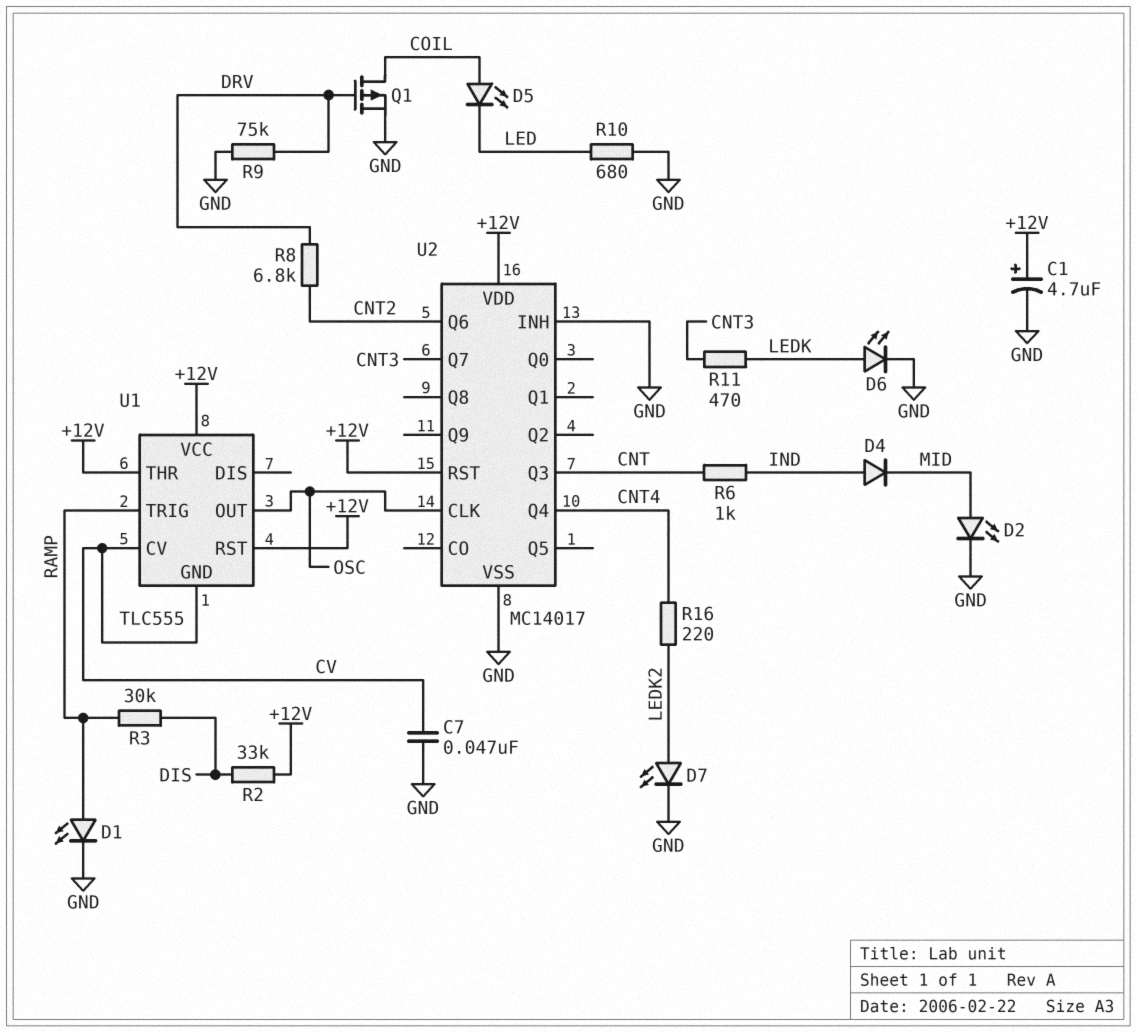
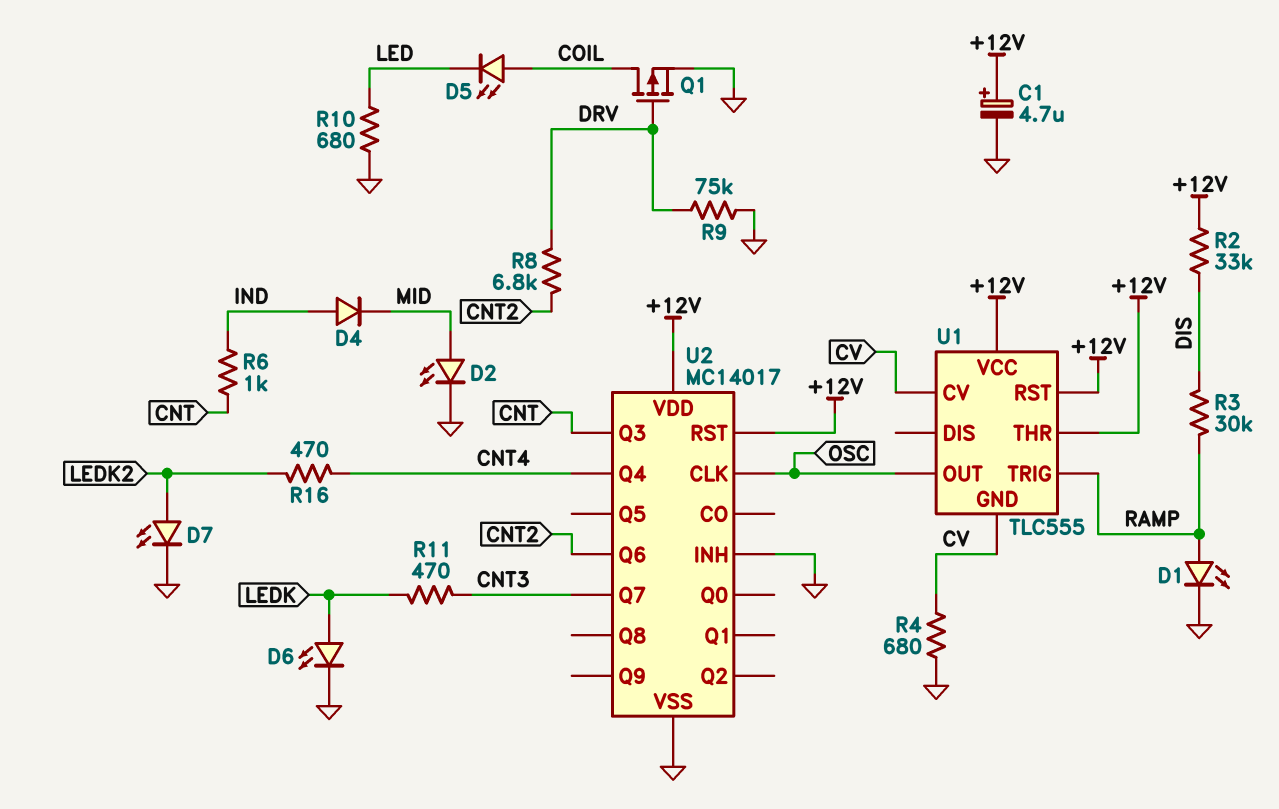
C7: 47nF (CV, GND) -> none
R4: none -> 680 (CV, GND)
R16: 220 (CNT4, LEDK2) -> 470 (CNT4, LEDK2)

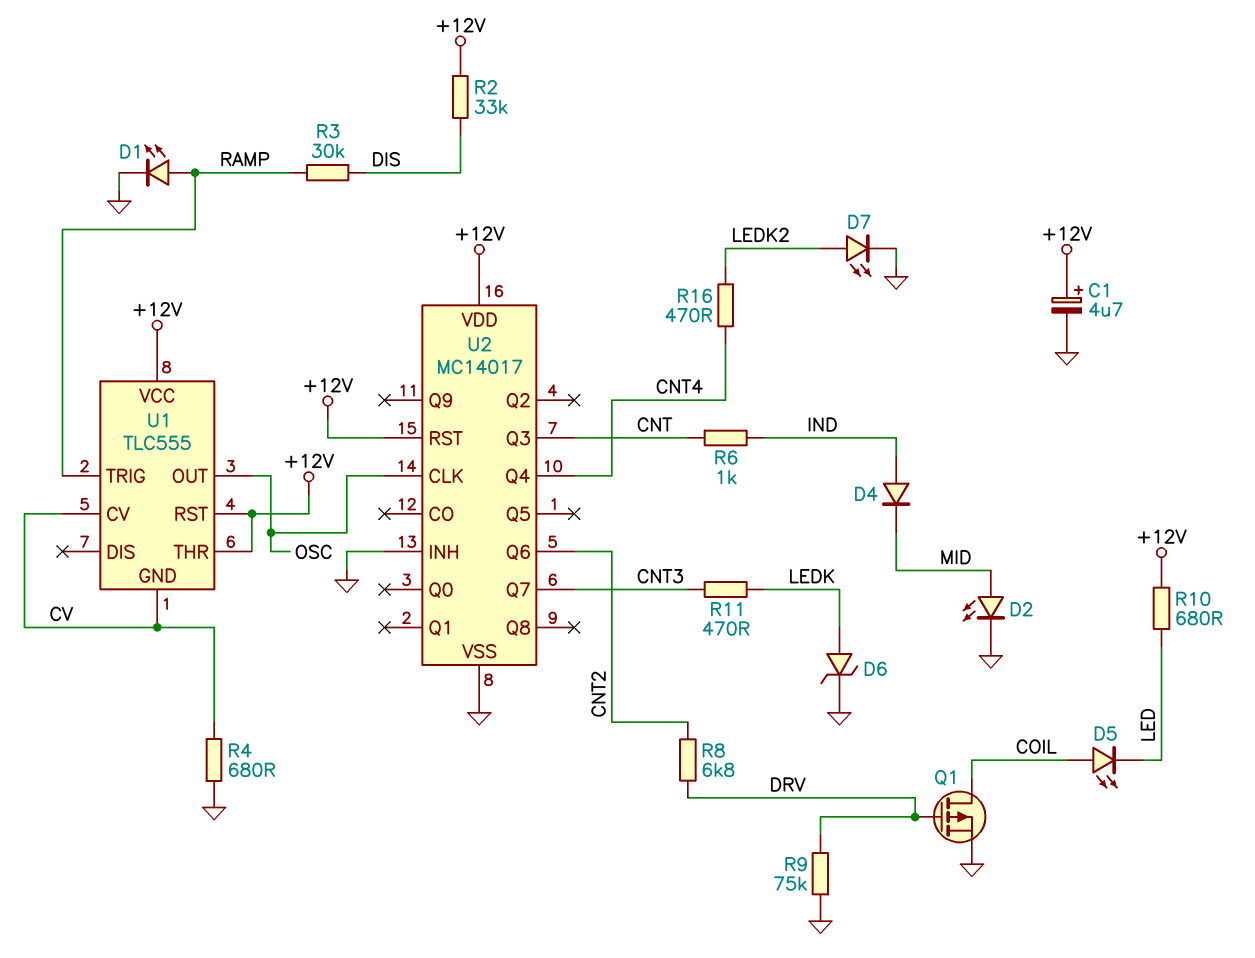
D6: LED (A LEDK, K GND) -> zener (A LEDK, K GND)
R10: 680 (GND, LED) -> 680 (+12V, LED)

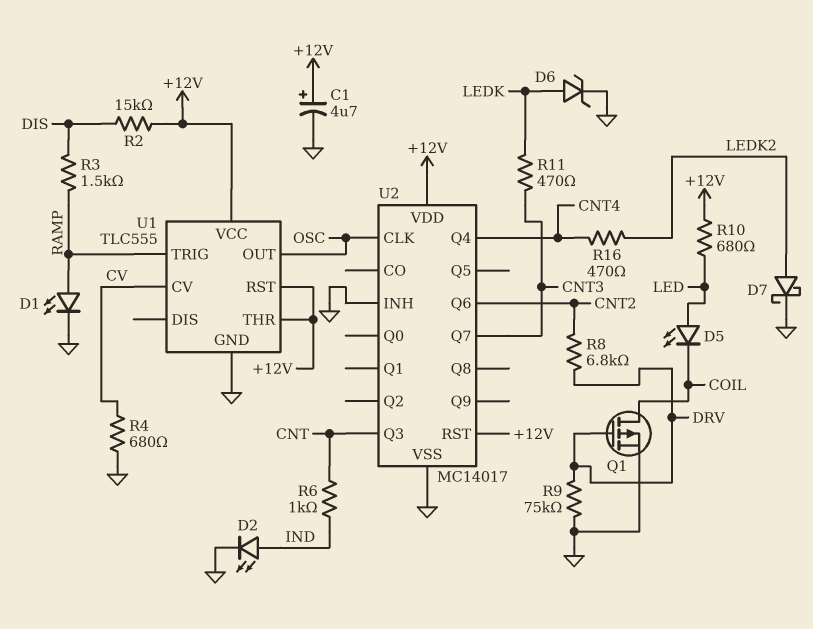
D2: LED (A MID, K GND) -> LED (A IND, K GND)
D4: diode (A IND, K MID) -> none
D5: LED (A COIL, K LED) -> LED (A LED, K COIL)
D7: LED (A LEDK2, K GND) -> schottky (A LEDK2, K GND)
R2: 33k (+12V, DIS) -> 15k (+12V, DIS)
R3: 30k (DIS, RAMP) -> 1.5k (DIS, RAMP)
U1 pin GND: CV -> GND

